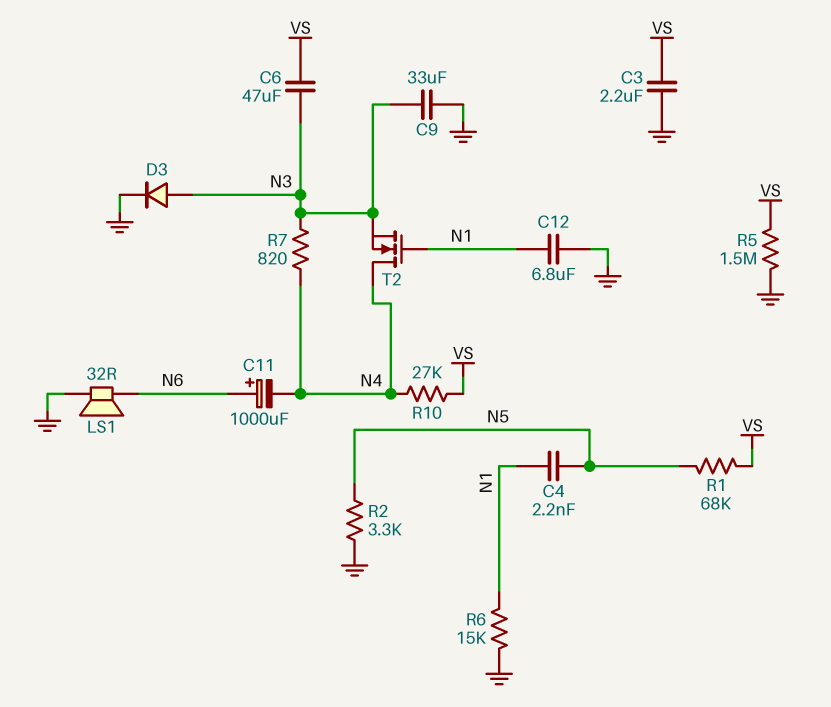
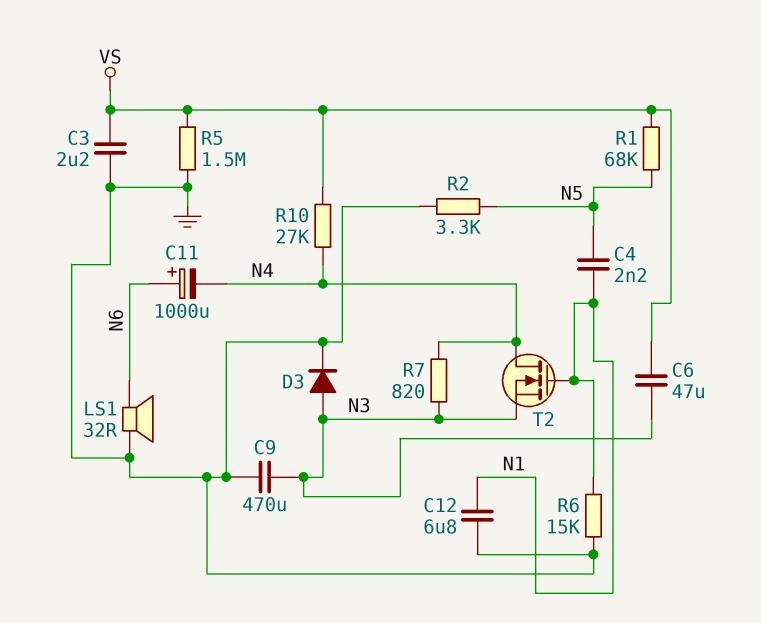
C9: 33uF (GND, N3) -> 470uF (GND, N3)

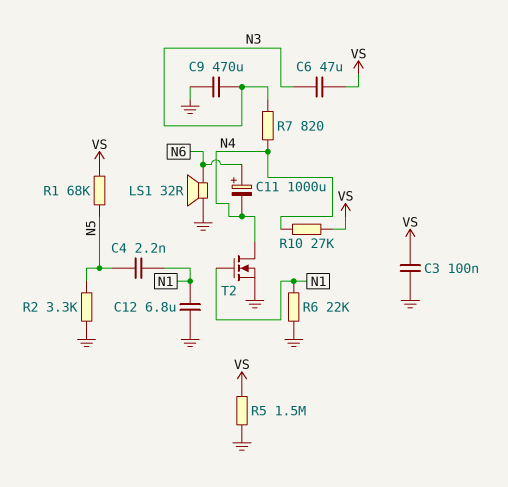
C3: 2.2uF (GND, VS) -> 100nF (GND, VS)
D3: diode (A N3, K GND) -> none
R6: 15k (GND, N1) -> 22k (GND, N1)
T2: NMOS (G N1, D N4, S N3) -> NMOS (G N1, D N4, S GND)

